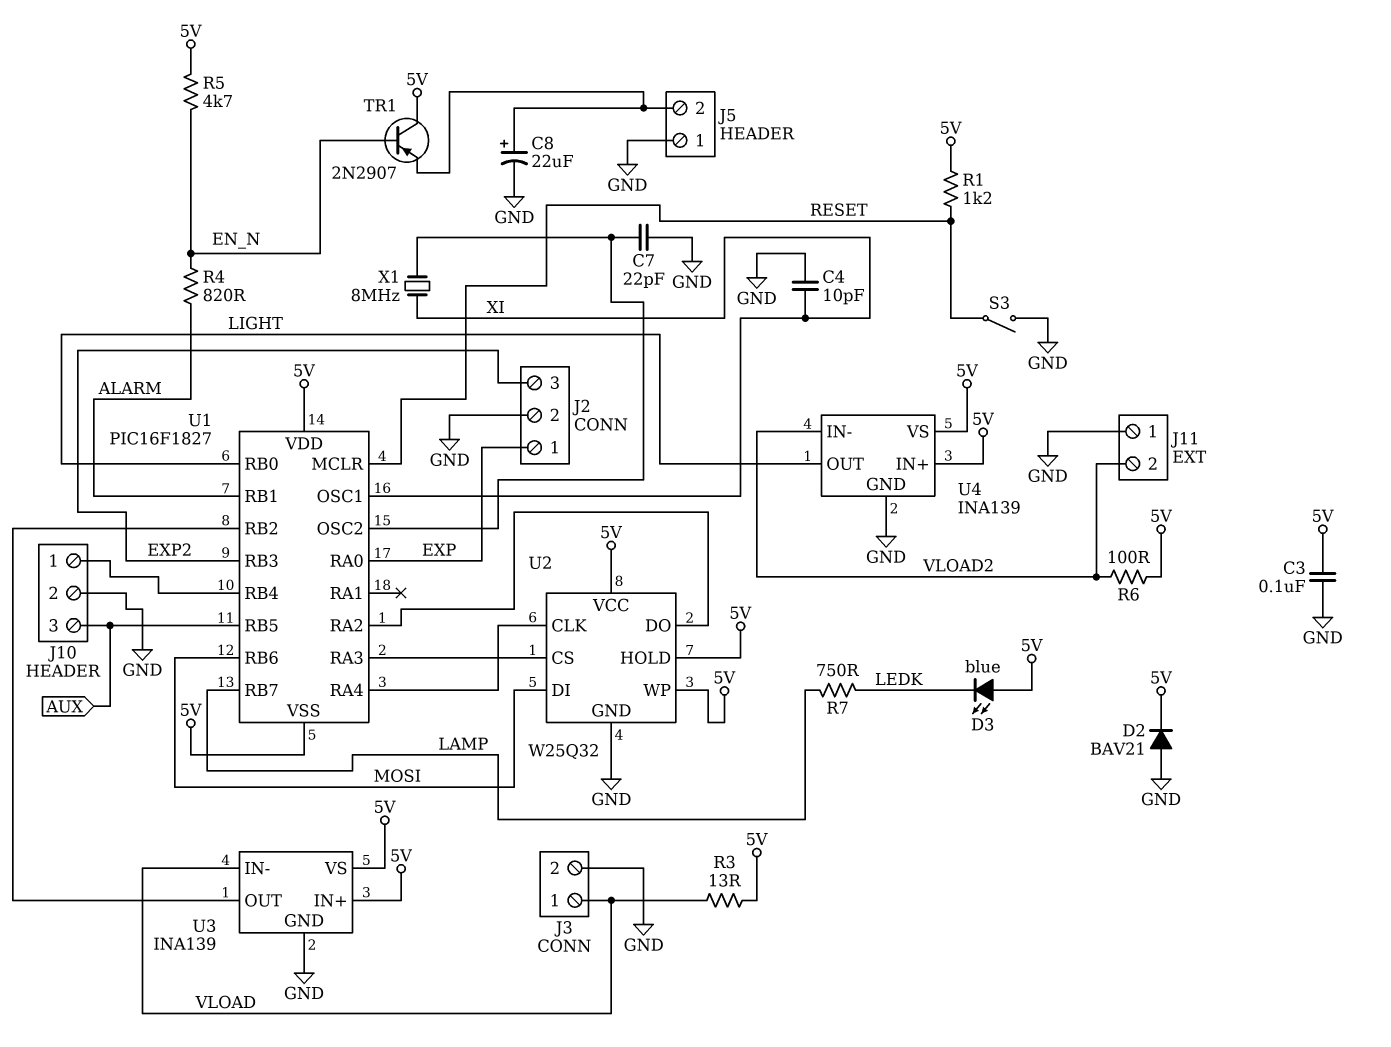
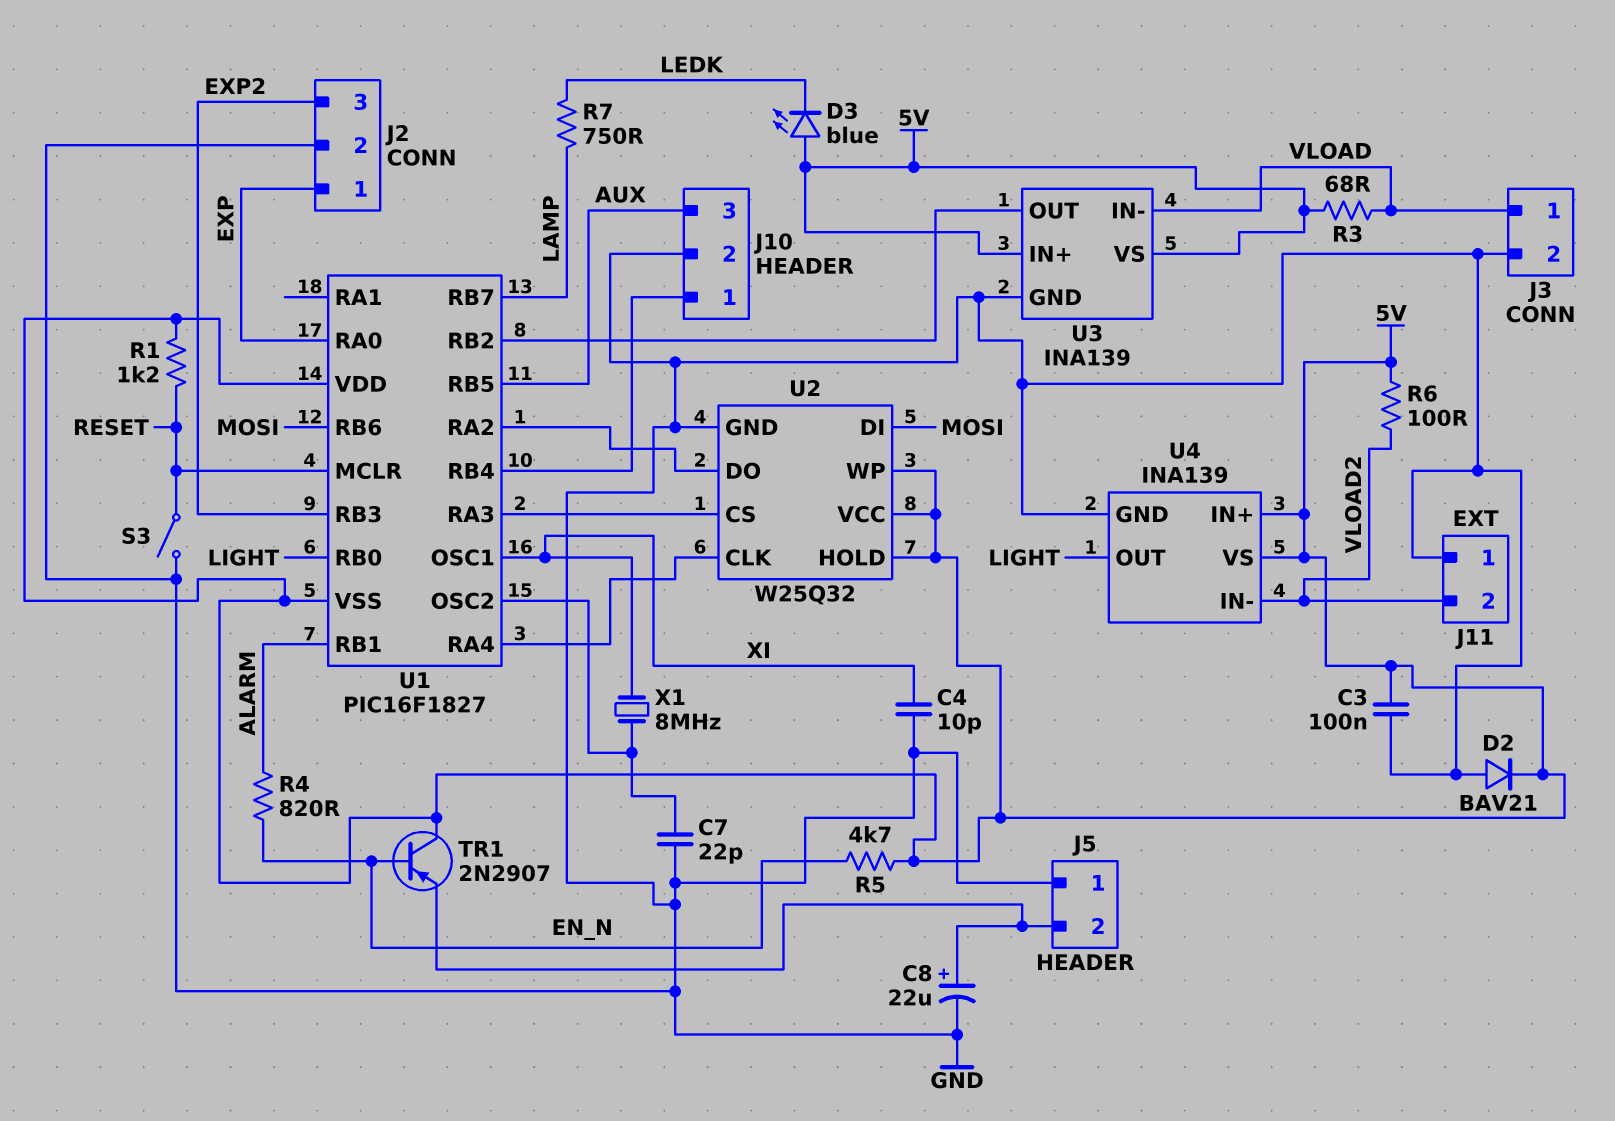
R3: 13 (5V, VLOAD) -> 68 (5V, VLOAD)

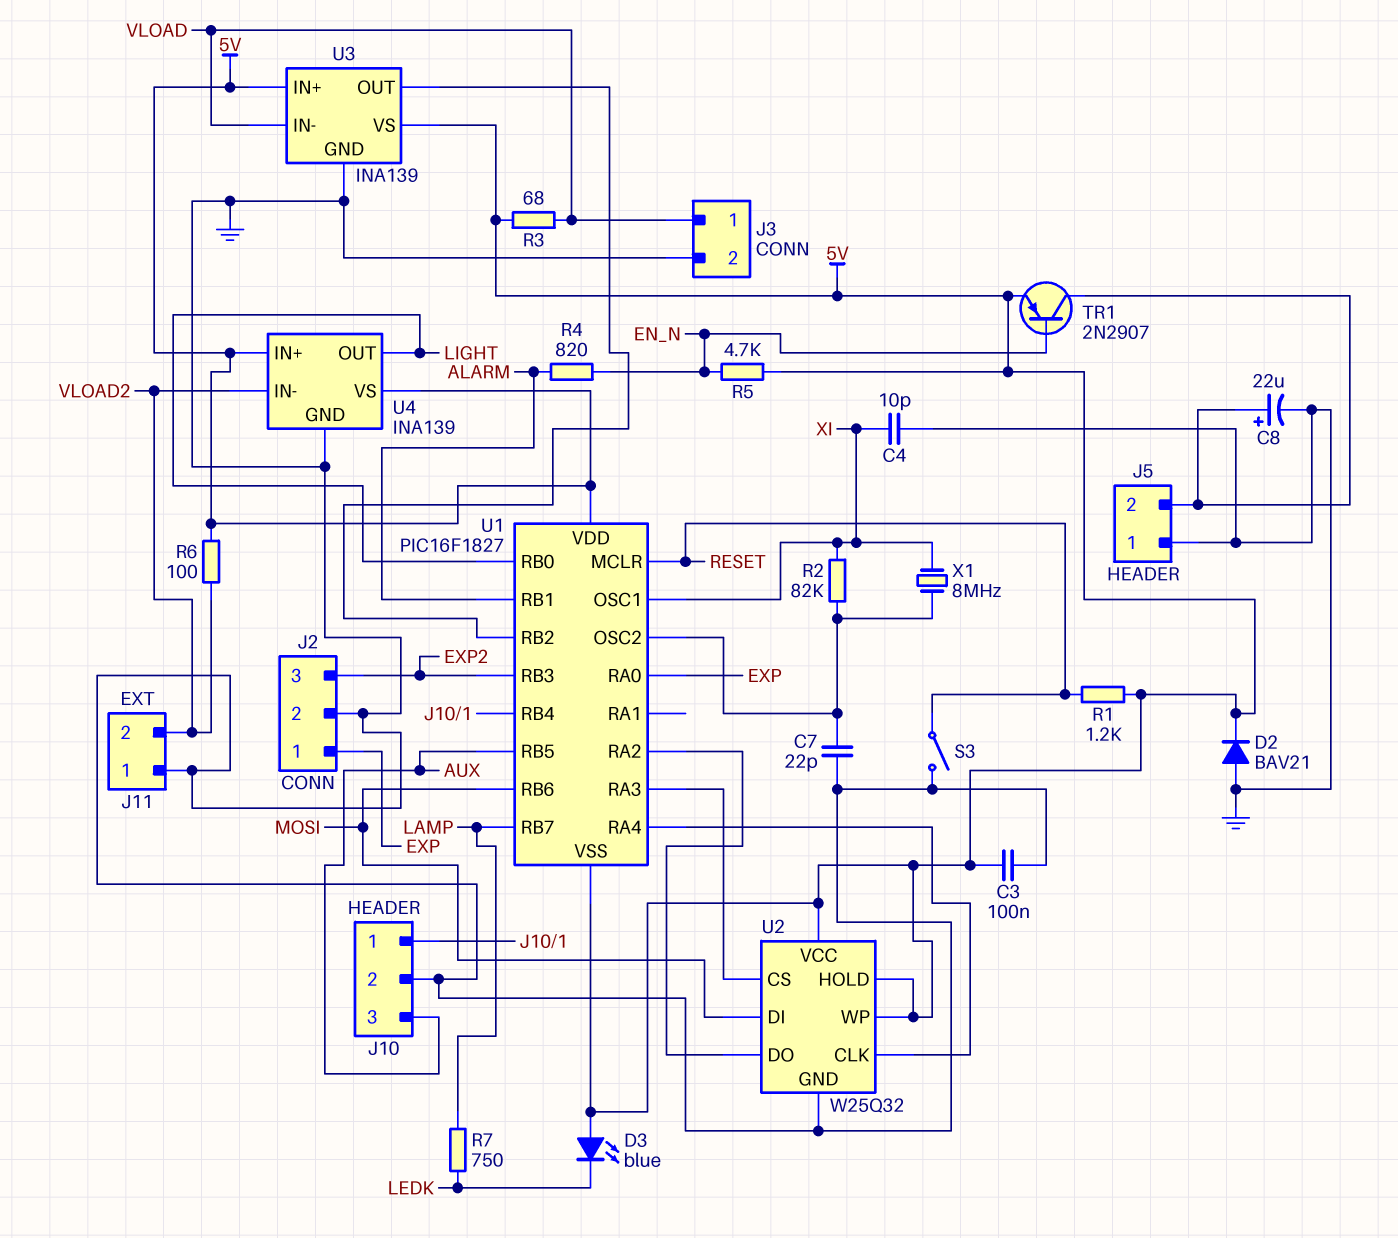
R2: none -> 82k (U1/OSC2, XI)
TR1: PNP 2N2907 (B EN_N, C 5V, E J5/2) -> PNP 2N2907 (B EN_N, C J5/2, E 5V)

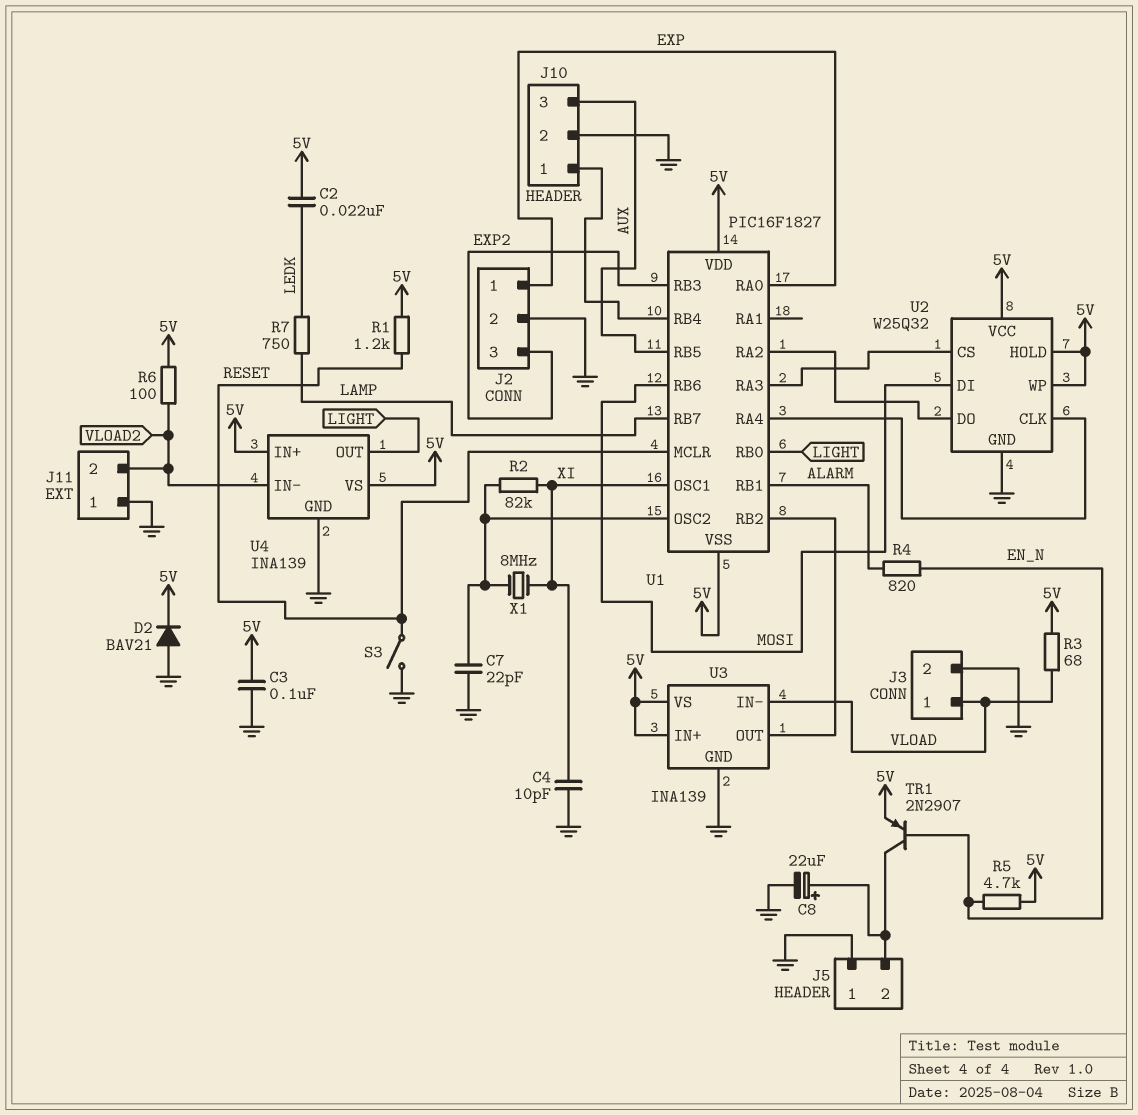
C2: none -> 22nF (5V, LEDK)
D3: LED blue (A 5V, K LEDK) -> none

